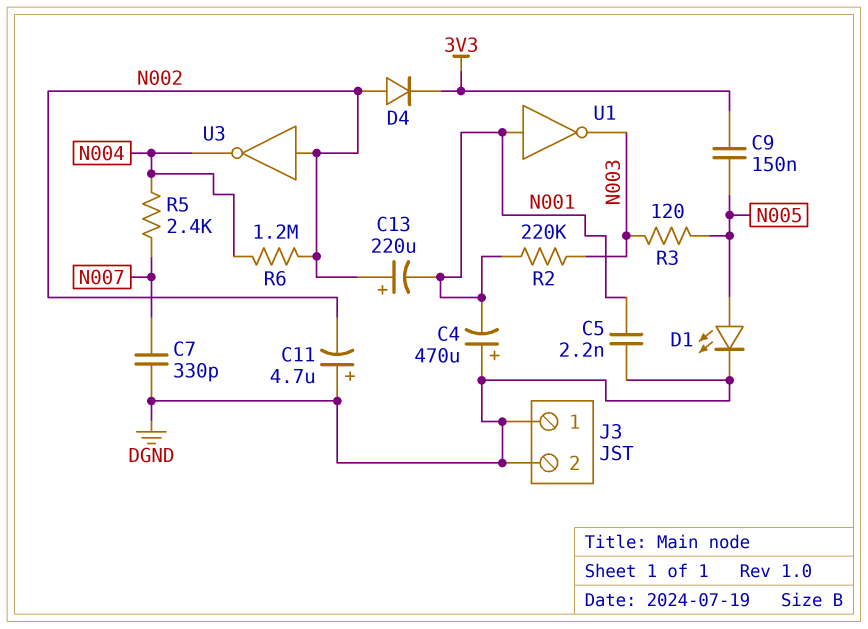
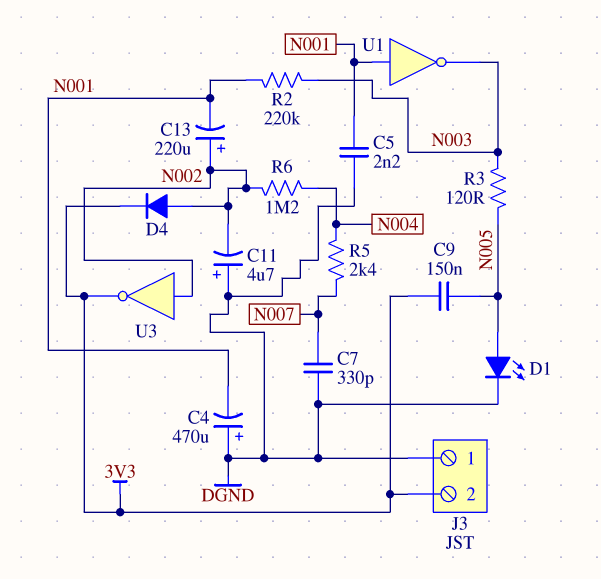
J3 pin 2: DGND -> 3V3
U3: NOT (in N002, out N004) -> NOT (in N002, out 3V3)

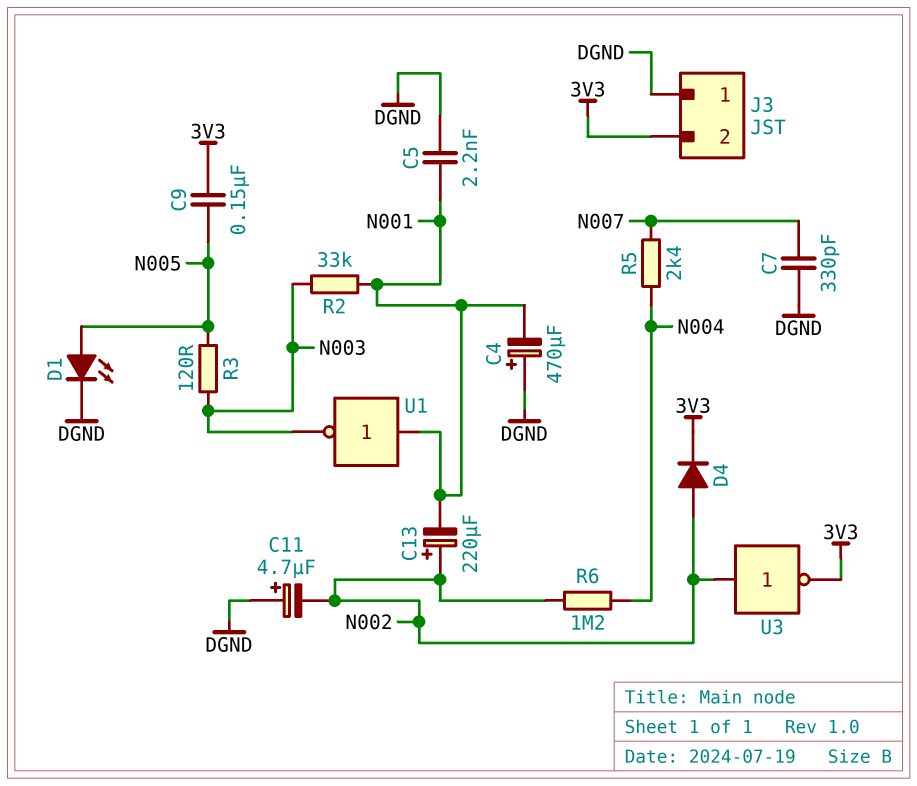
R2: 220k (N001, N003) -> 33k (N001, N003)

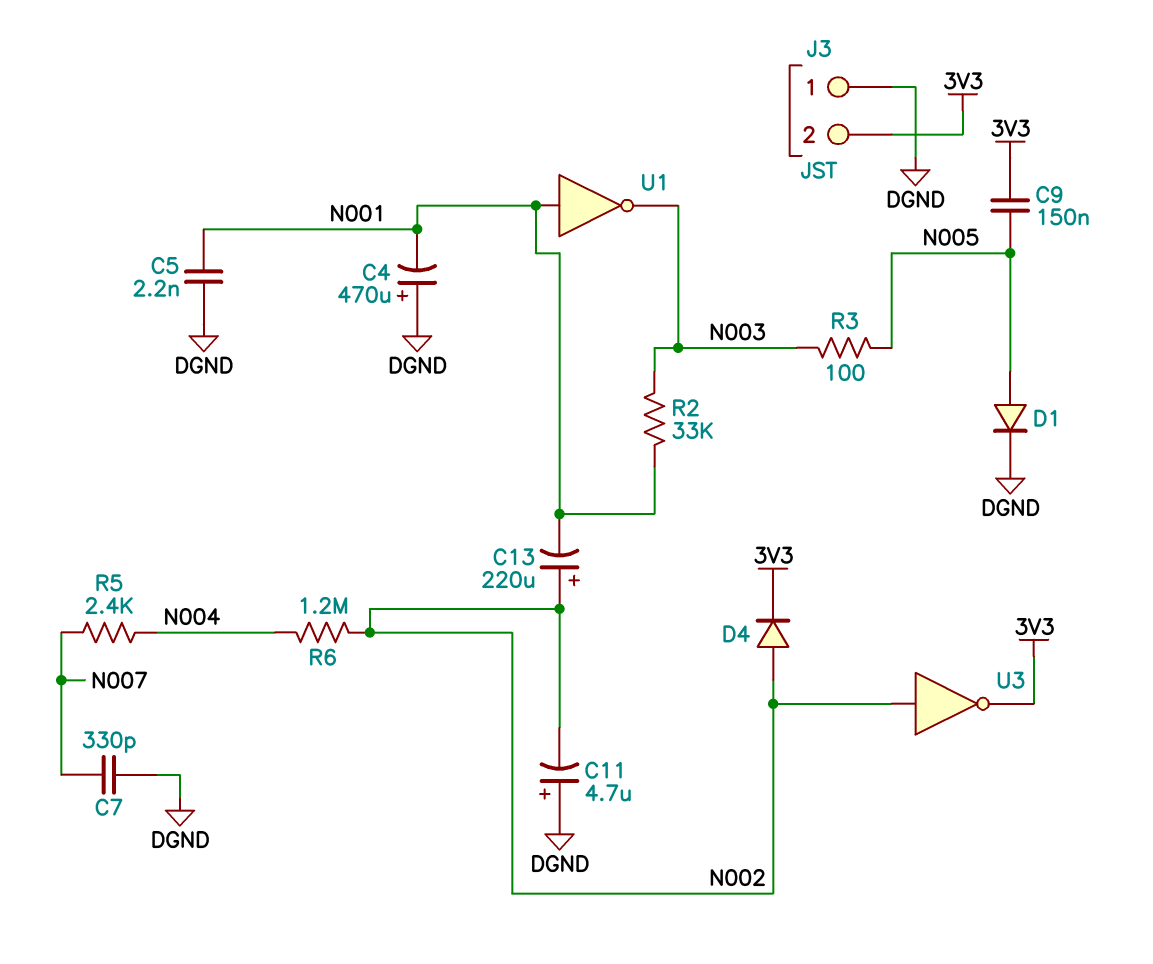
D1: LED (A N005, K DGND) -> diode (A N005, K DGND)
R3: 120 (N003, N005) -> 100 (N003, N005)

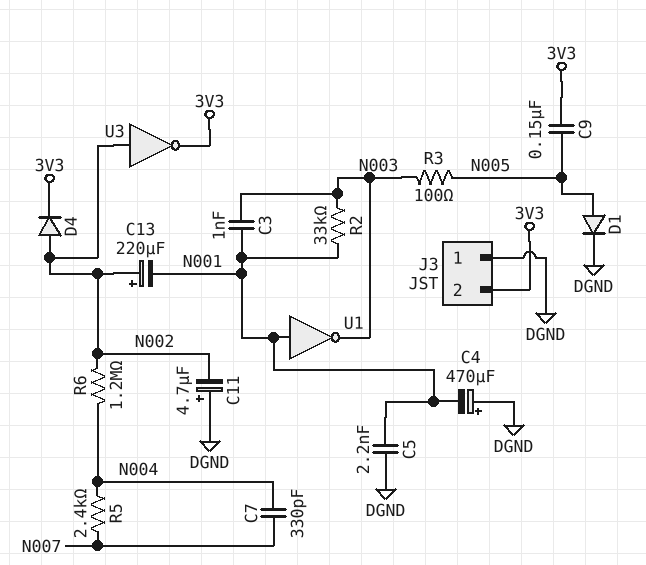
C3: none -> 1nF (N001, N003)
C7: 330pF (DGND, N007) -> 330pF (N004, N007)

